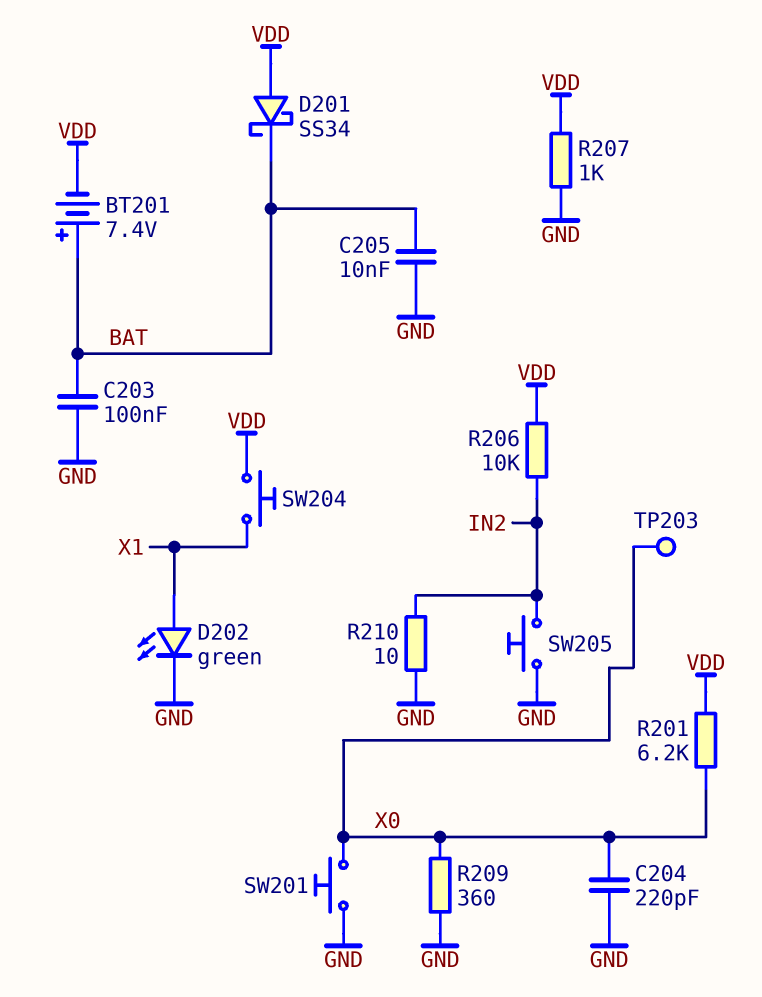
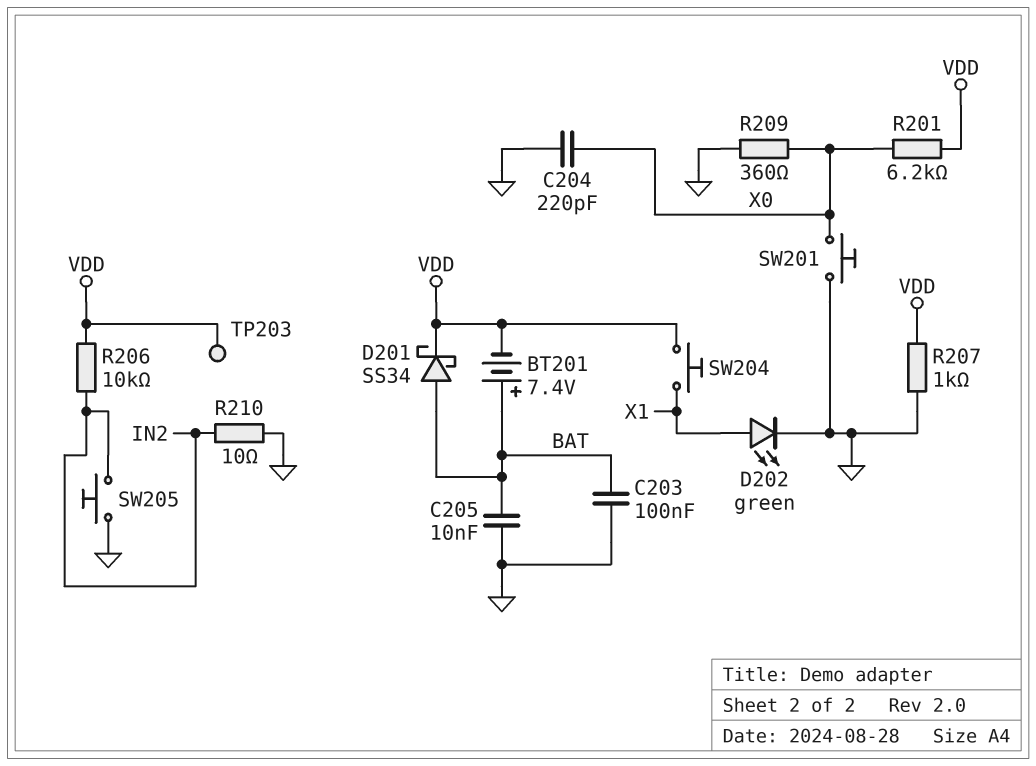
D201: schottky SS34 (A VDD, K BAT) -> schottky SS34 (A BAT, K VDD)
TP203: test point (X0) -> test point (VDD)

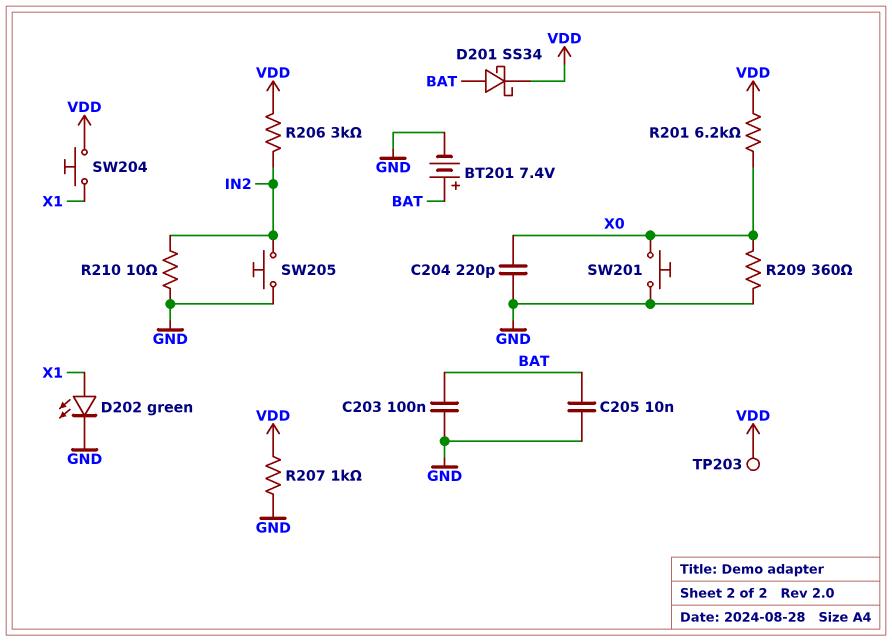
BT201: 7.4V (plus BAT, minus VDD) -> 7.4V (plus BAT, minus GND)
R206: 10k (IN2, VDD) -> 3k (IN2, VDD)

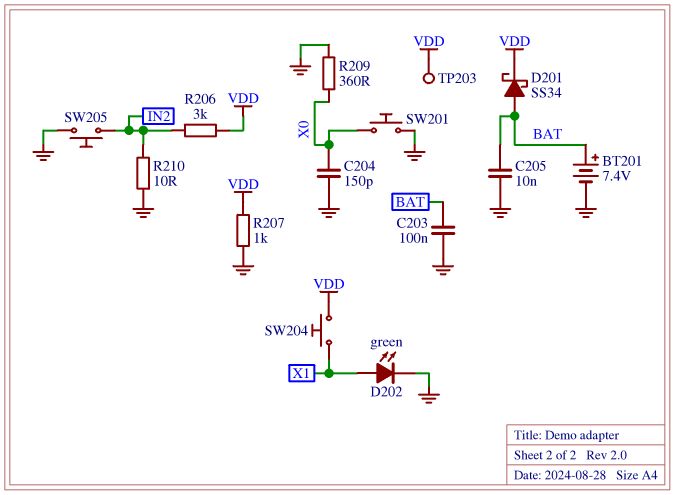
C204: 220pF (GND, X0) -> 150pF (GND, X0)
R201: 6.2k (VDD, X0) -> none

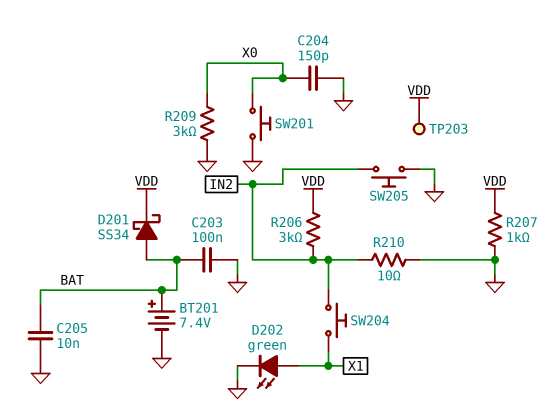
R209: 360 (GND, X0) -> 3k (GND, X0)
SW204: button (VDD, X1) -> button (IN2, X1)

